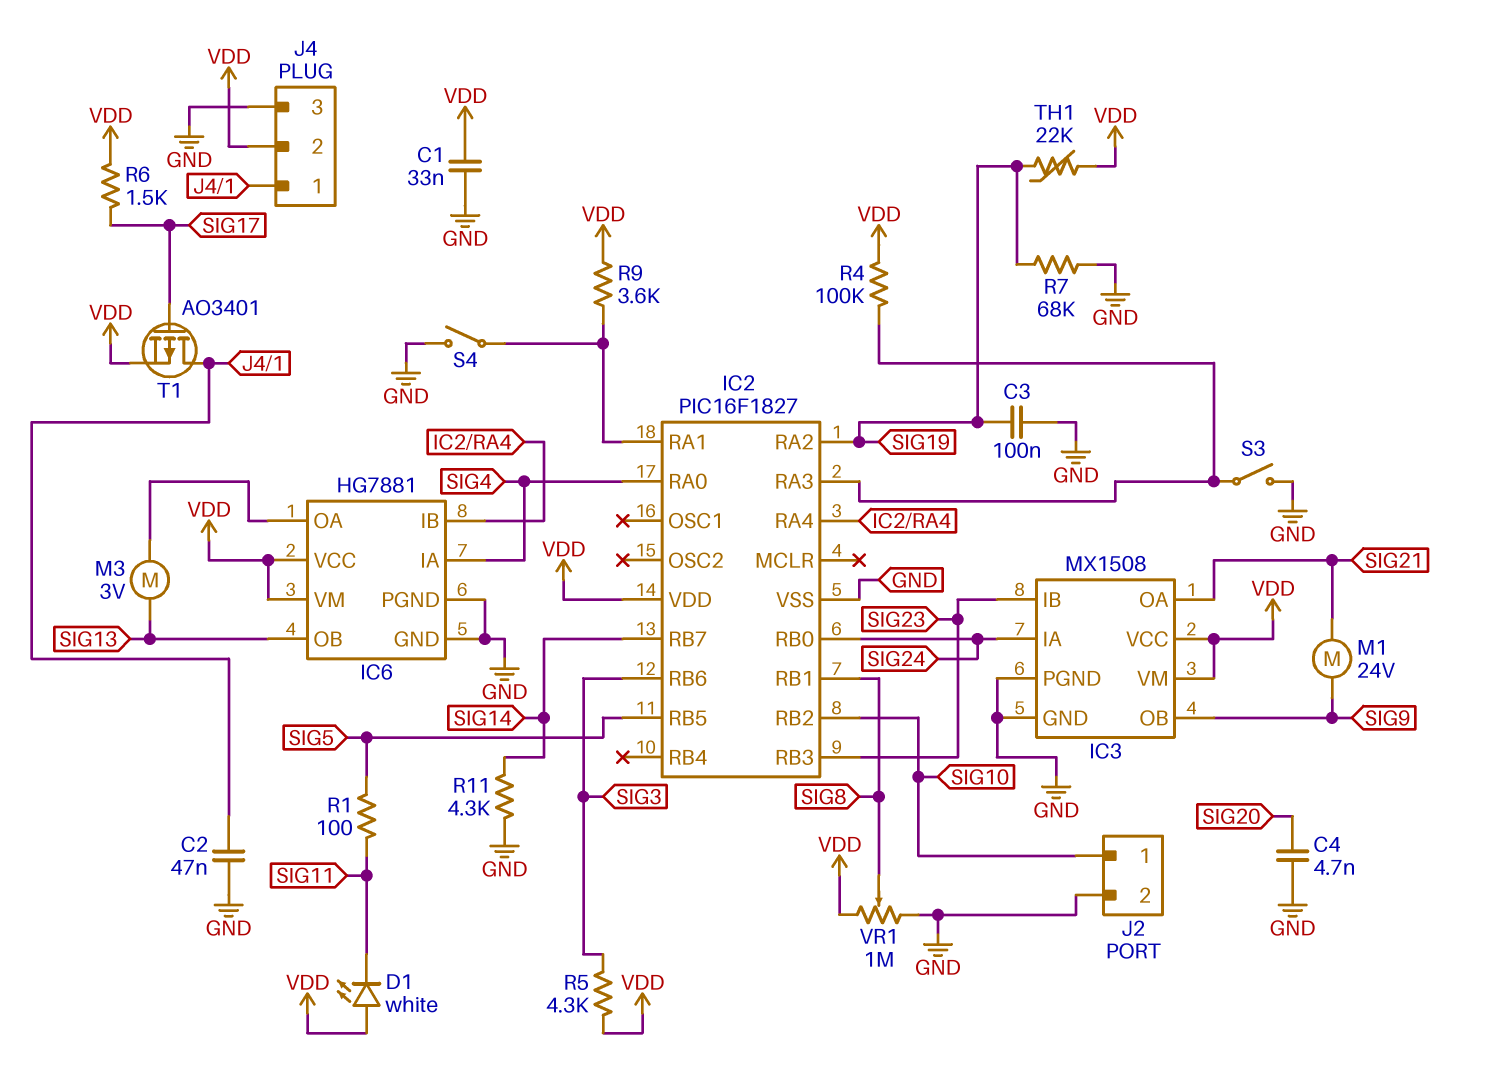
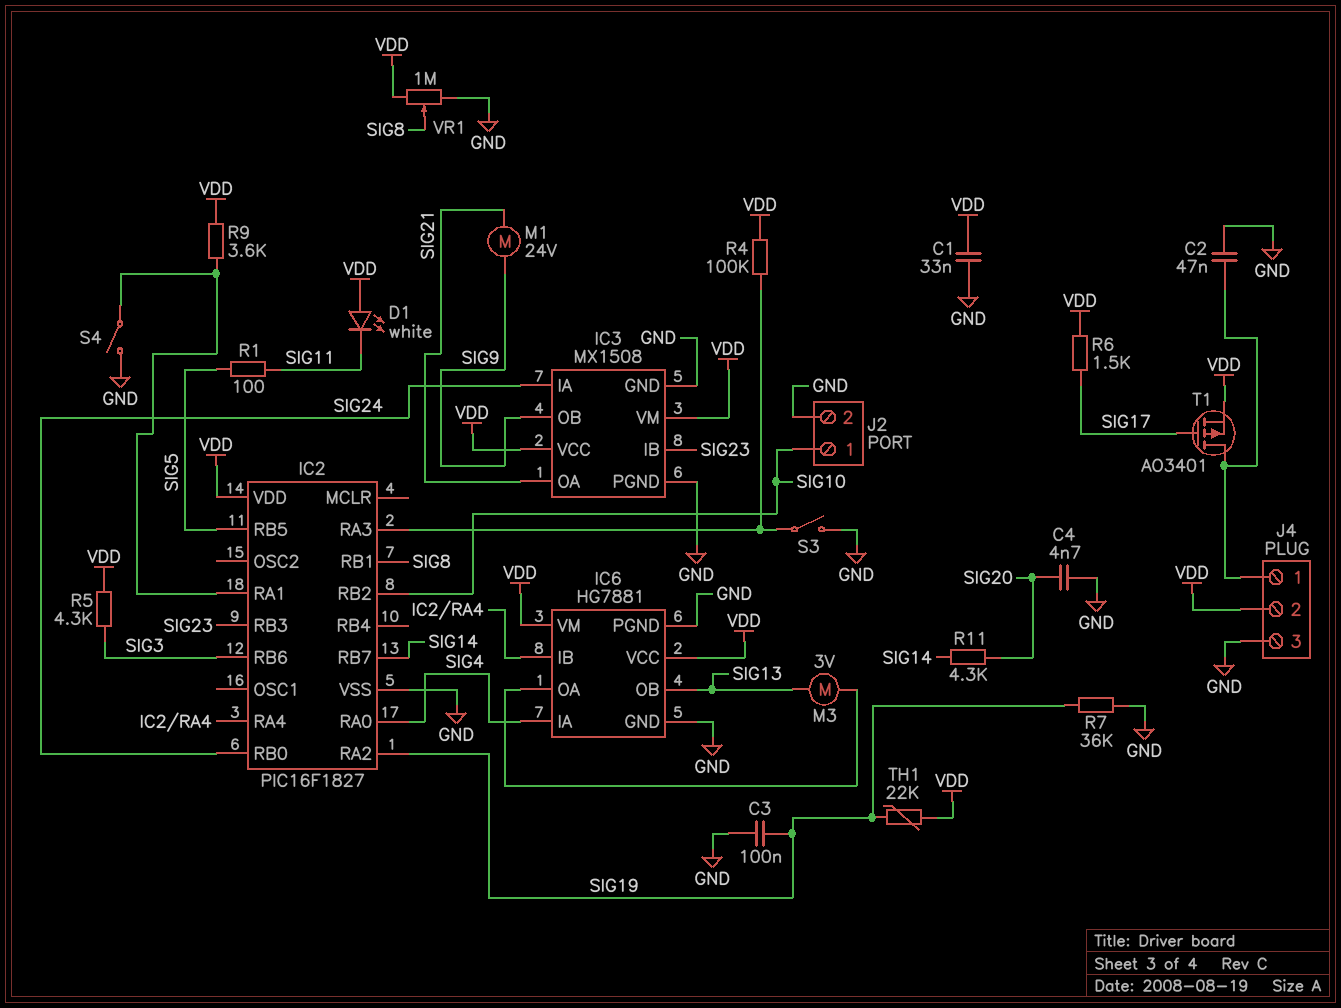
R7: 68k (GND, SIG19) -> 36k (GND, SIG19)
R11: 4.3k (GND, SIG14) -> 4.3k (SIG14, SIG20)

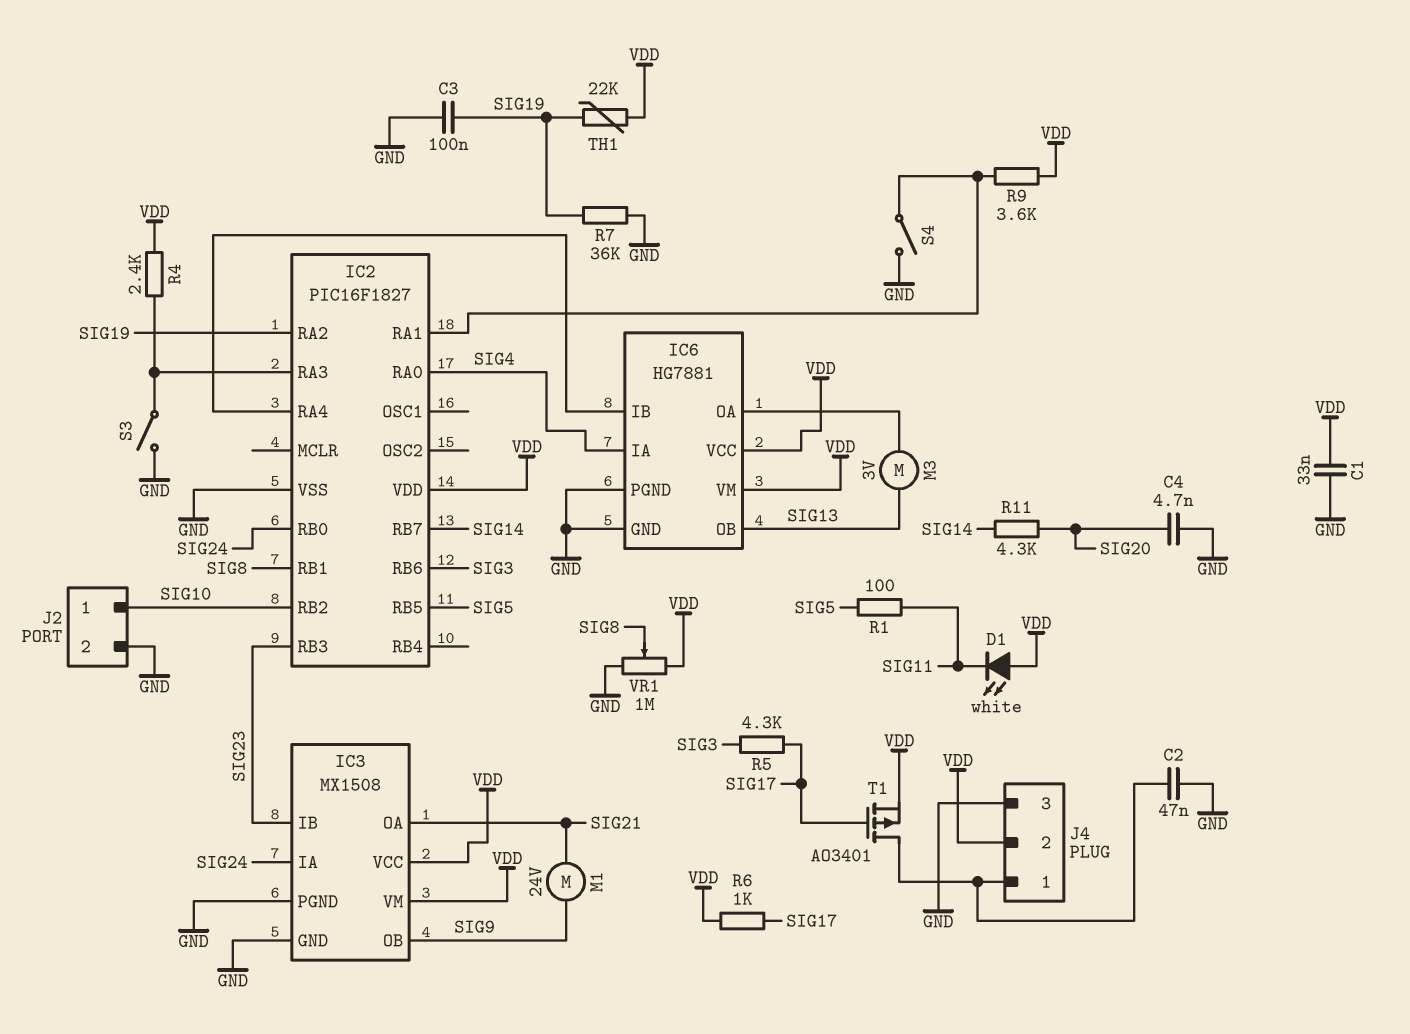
R4: 100k (IC2/RA3, VDD) -> 2.4k (IC2/RA3, VDD)
R5: 4.3k (SIG3, VDD) -> 4.3k (SIG3, SIG17)
R6: 1.5k (SIG17, VDD) -> 1k (SIG17, VDD)

